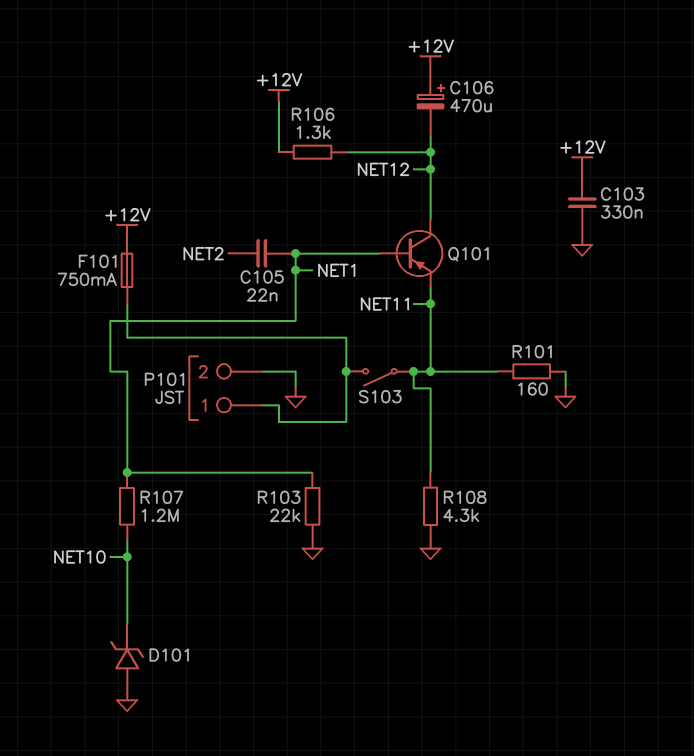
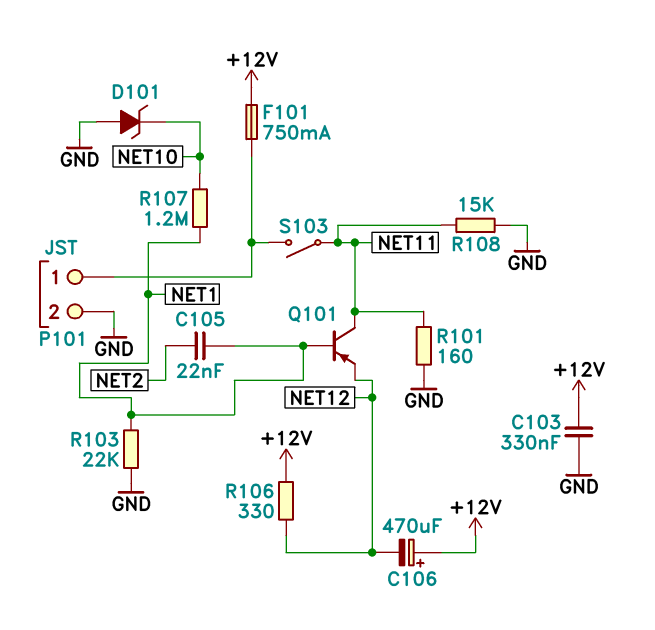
Q101: PNP (B NET1, C NET12, E NET11) -> PNP (B NET1, C NET11, E NET12)
R106: 1.3k (+12V, NET12) -> 330 (+12V, NET12)
R108: 4.3k (GND, NET11) -> 15k (GND, NET11)

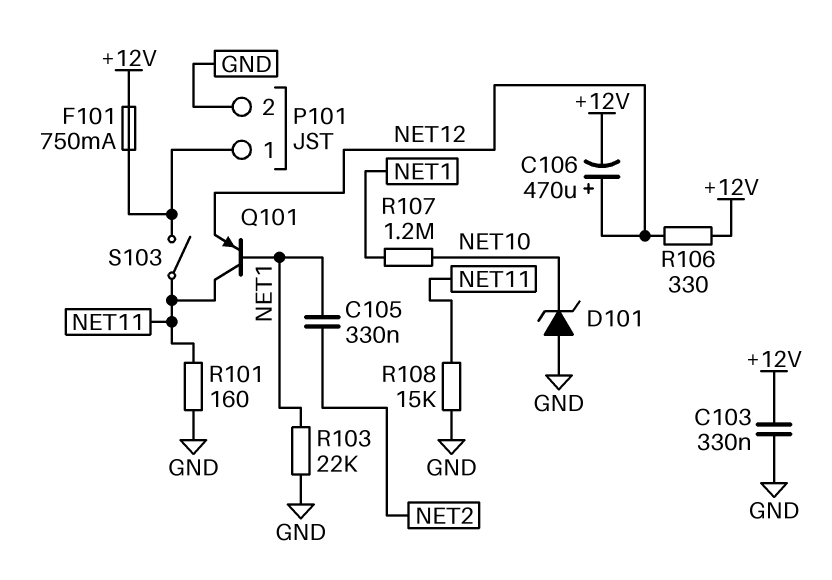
C105: 22nF (NET1, NET2) -> 330nF (NET1, NET2)
C106: 470uF (plus +12V, minus NET12) -> 470uF (plus NET12, minus +12V)

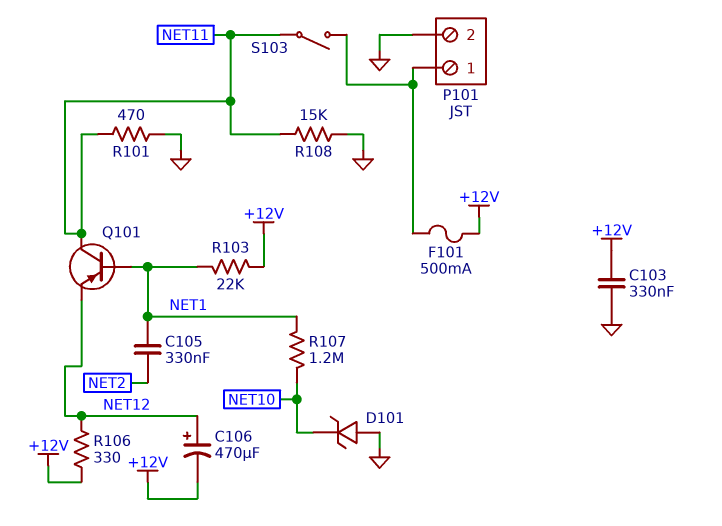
F101: 750mA (+12V, P101/1) -> 500mA (+12V, P101/1)
R101: 160 (GND, NET11) -> 470 (GND, NET11)
R103: 22k (GND, NET1) -> 22k (+12V, NET1)

